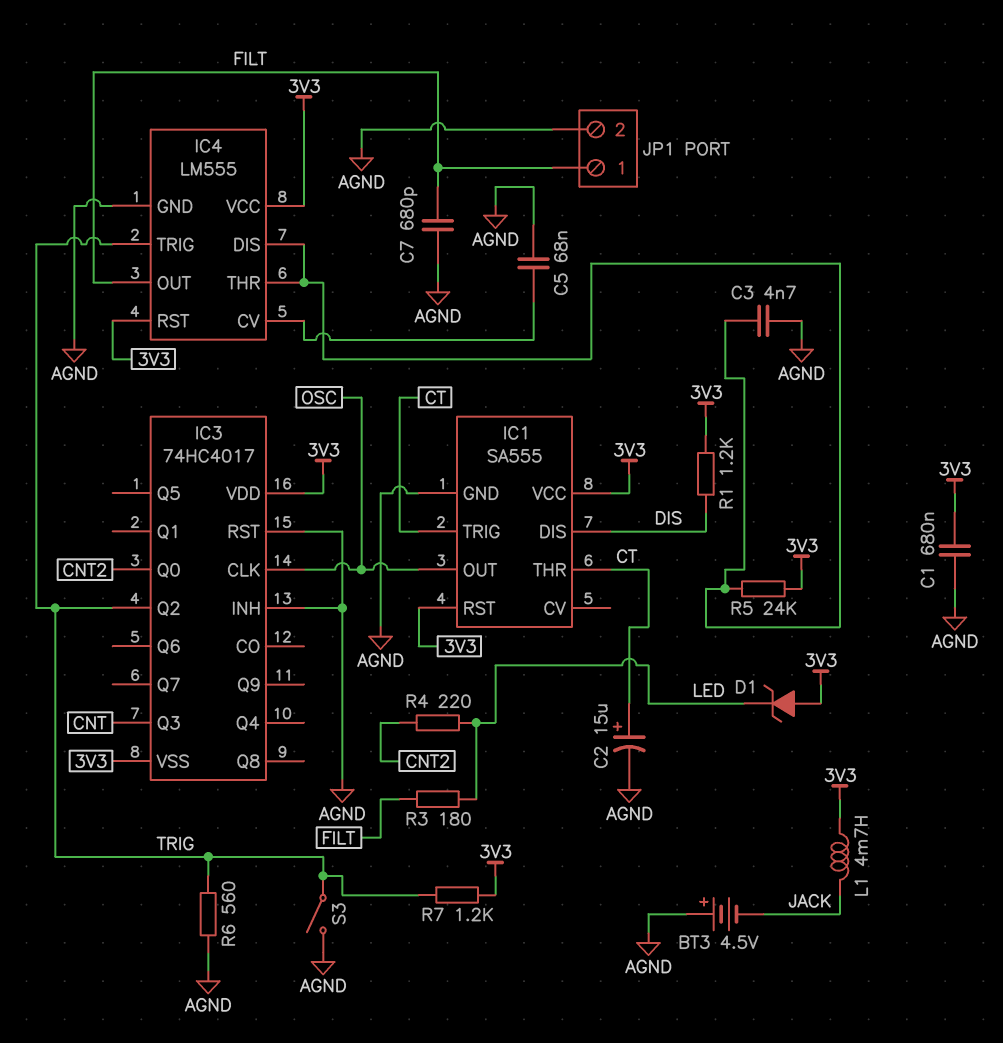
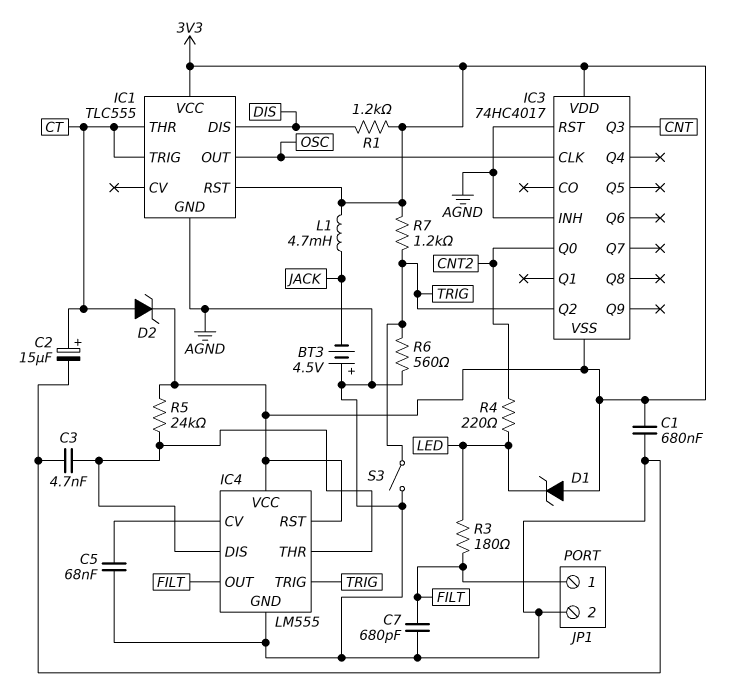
D2: none -> zener (A CT, K 3V3)
IC1: SA555 -> TLC555

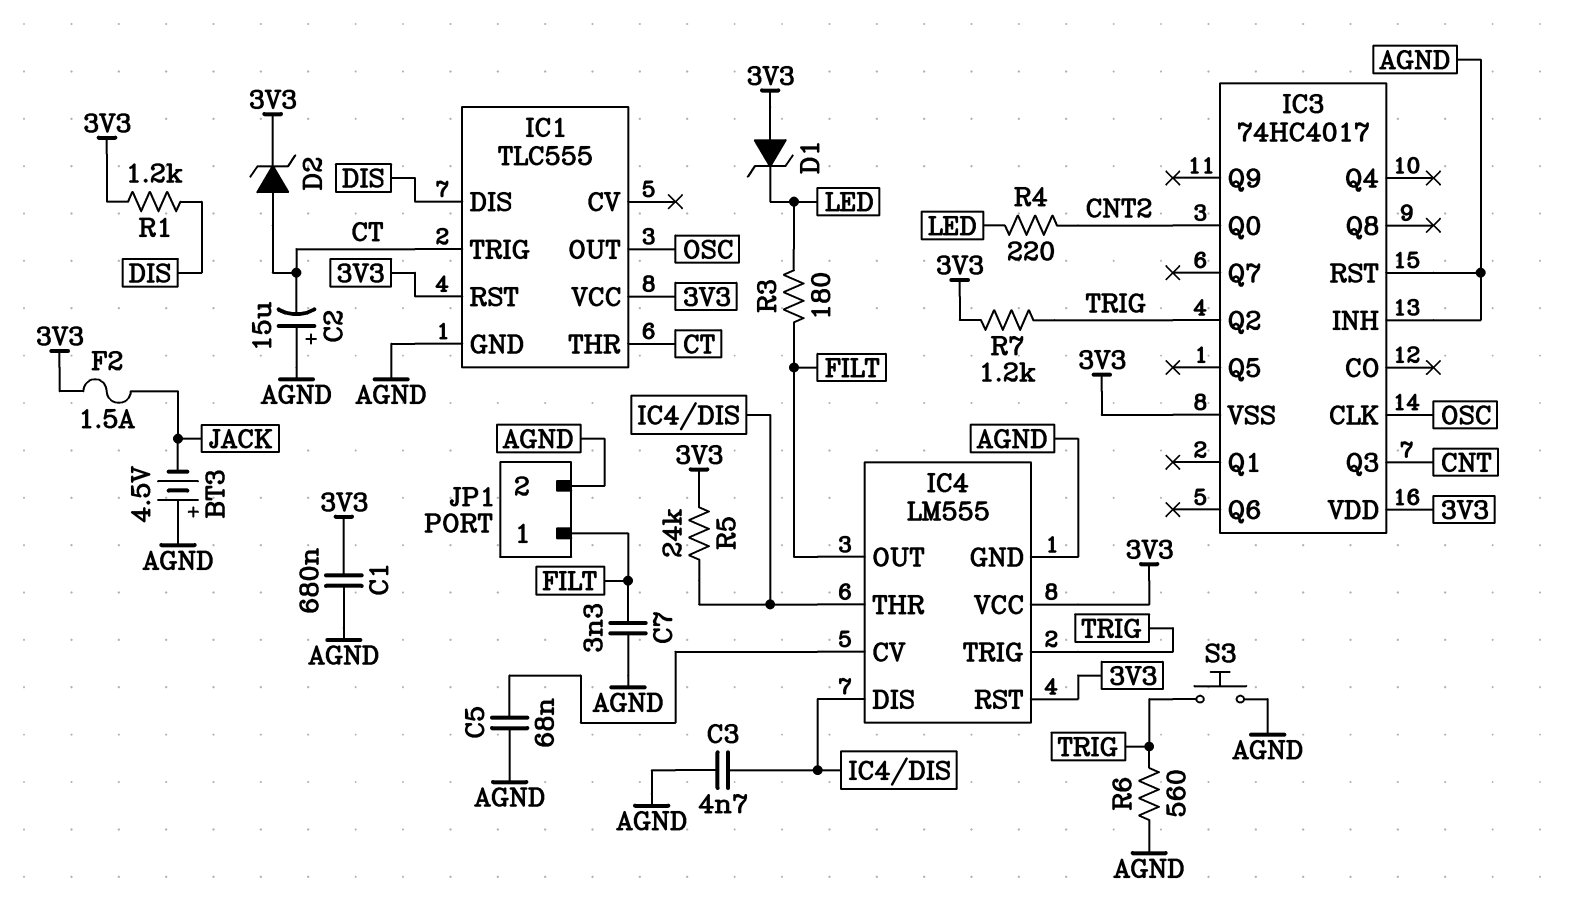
C2: 15uF (plus CT, minus AGND) -> 15uF (plus AGND, minus CT)
C7: 680pF (AGND, FILT) -> 3.3nF (AGND, FILT)
F2: none -> 1.5A (3V3, JACK)
L1: 4.7mH (3V3, JACK) -> none
S3: switch (AGND, TRIG) -> button (AGND, TRIG)

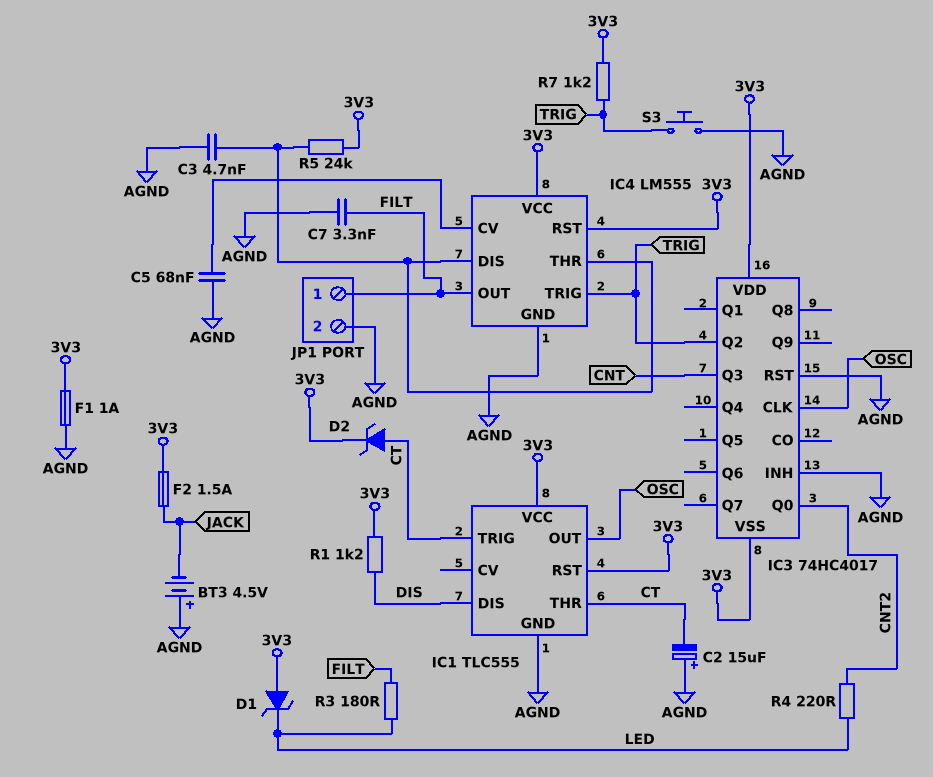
C1: 680nF (3V3, AGND) -> none
F1: none -> 1A (3V3, AGND)
R6: 560 (AGND, TRIG) -> none

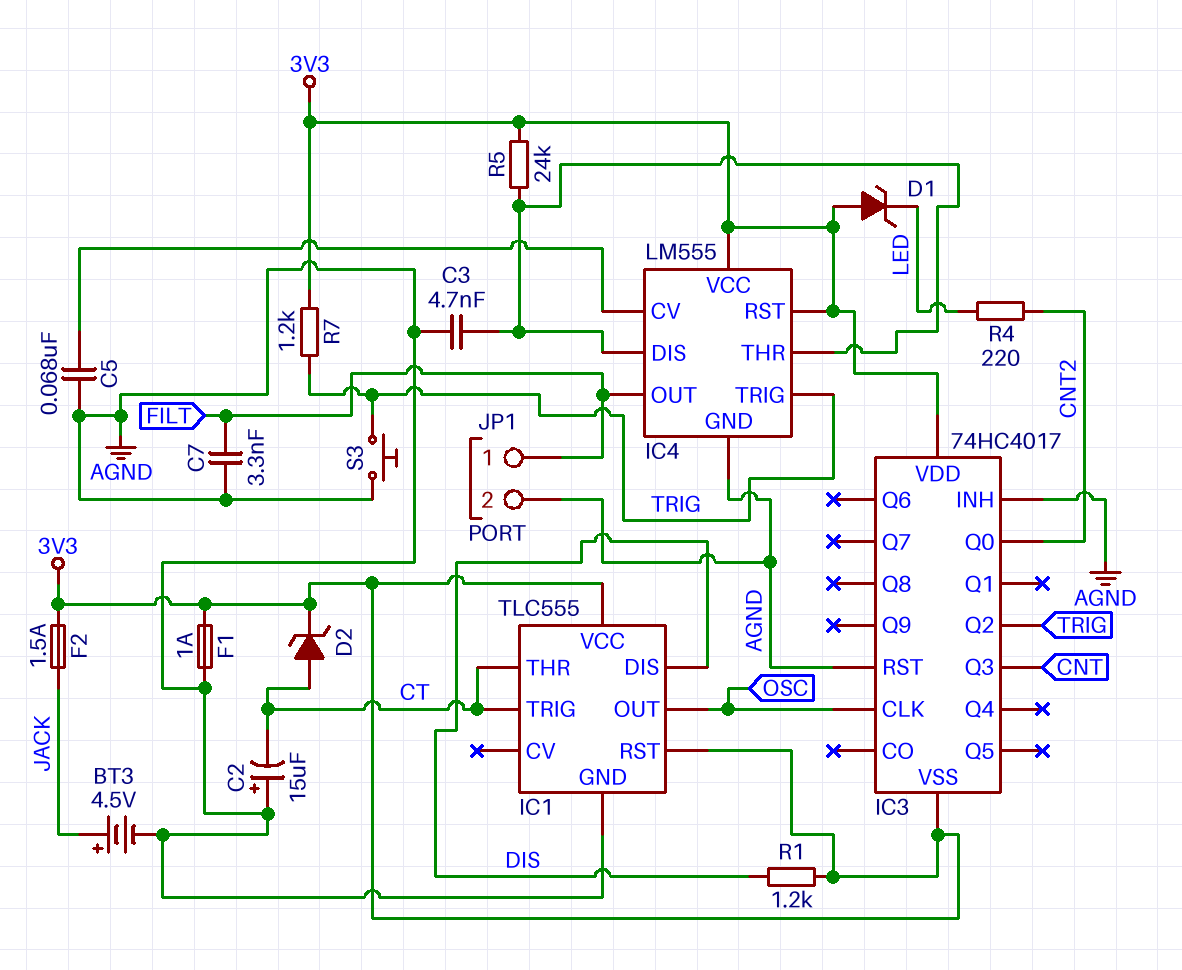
BT3: 4.5V (plus AGND, minus JACK) -> 4.5V (plus JACK, minus AGND)
R3: 180 (FILT, LED) -> none

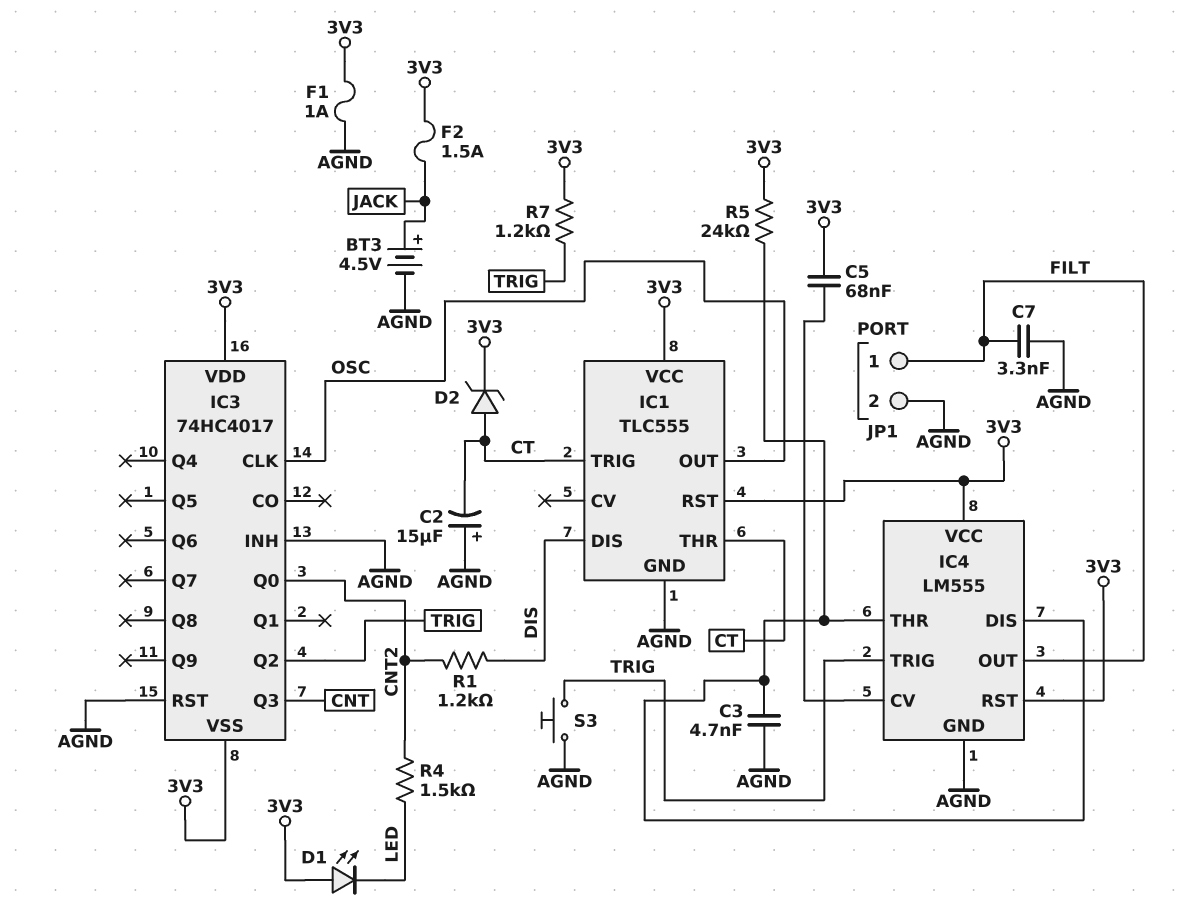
C5: 68nF (AGND, IC4/CV) -> 68nF (3V3, IC4/CV)
D1: zener (A 3V3, K LED) -> LED (A 3V3, K LED)
R1: 1.2k (3V3, DIS) -> 1.2k (CNT2, DIS)
R4: 220 (CNT2, LED) -> 1.5k (CNT2, LED)

